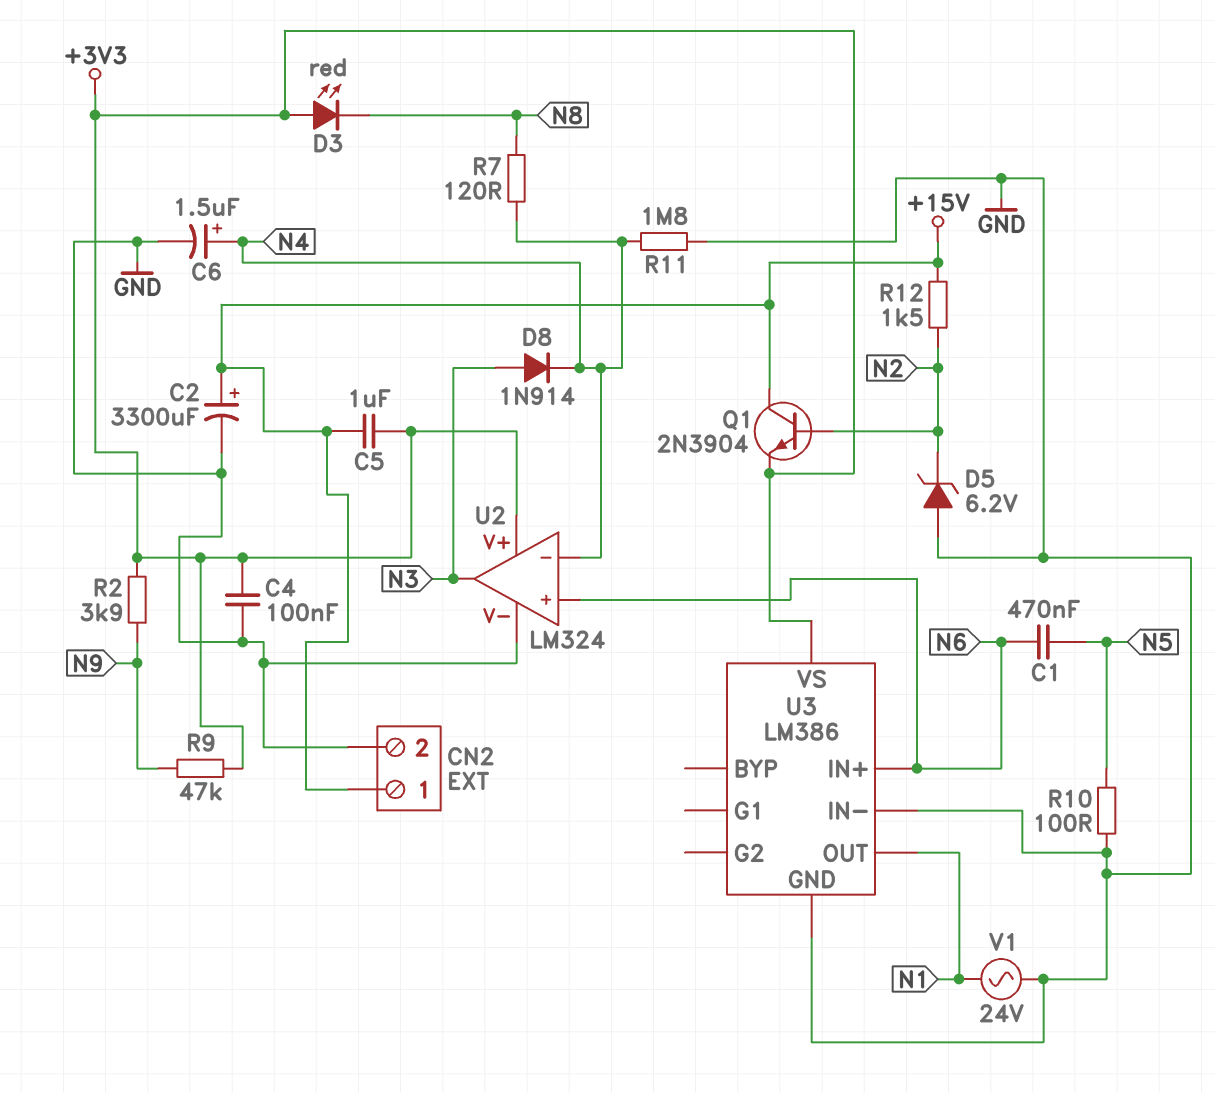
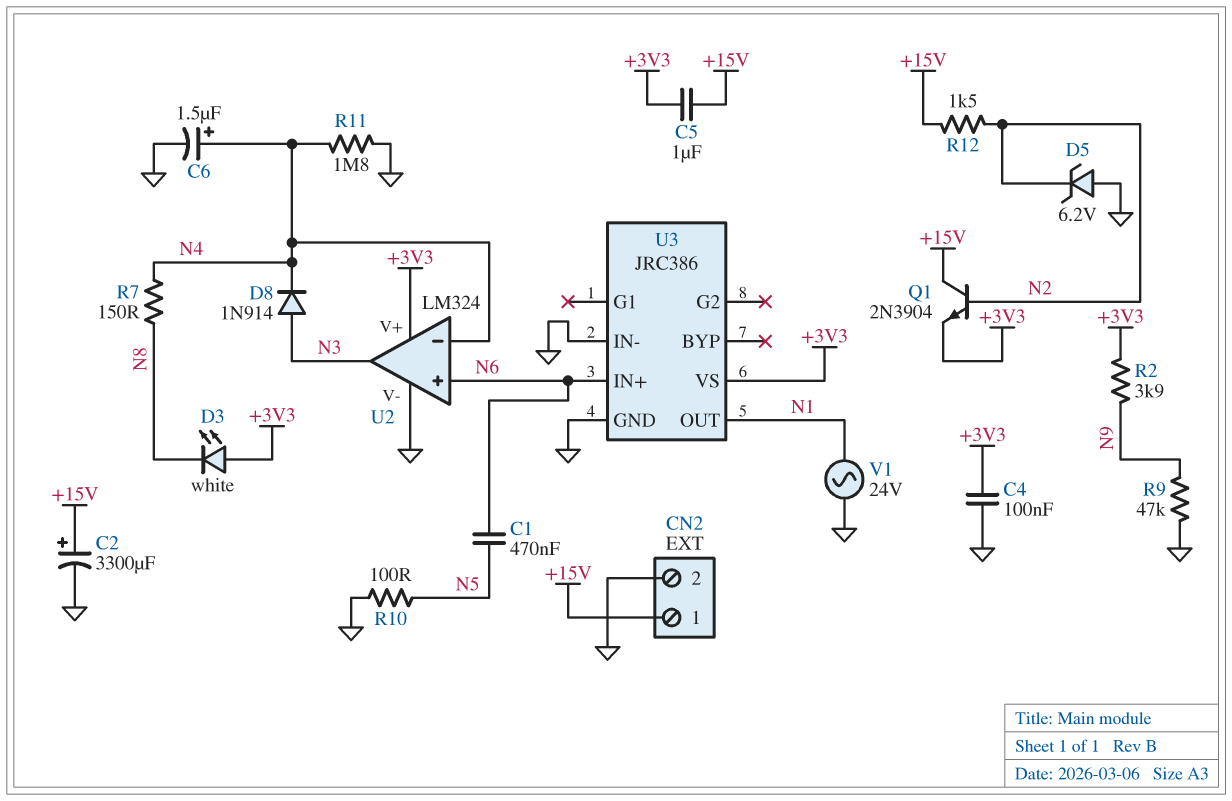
D3: LED red (A +3V3, K N8) -> LED white (A +3V3, K N8)
R7: 120 (N4, N8) -> 150 (N4, N8)
R9: 47k (+3V3, N9) -> 47k (GND, N9)
U3: LM386 -> JRC386

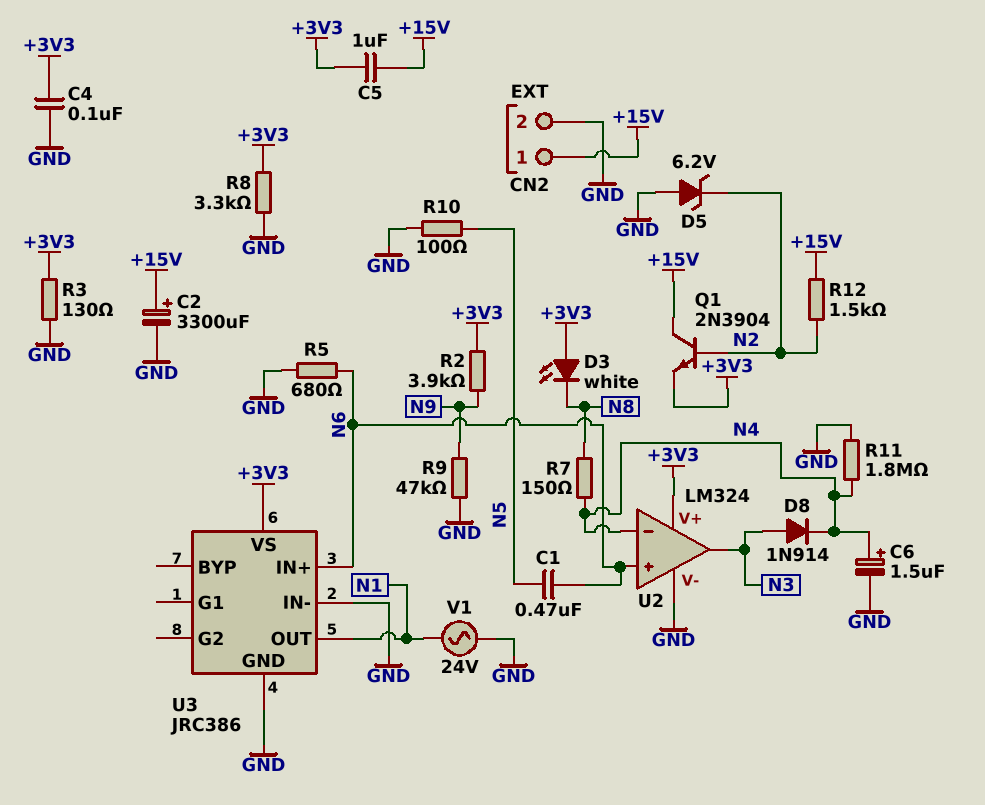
R3: none -> 130 (+3V3, GND)
R5: none -> 680 (GND, N6)
R8: none -> 3.3k (+3V3, GND)

